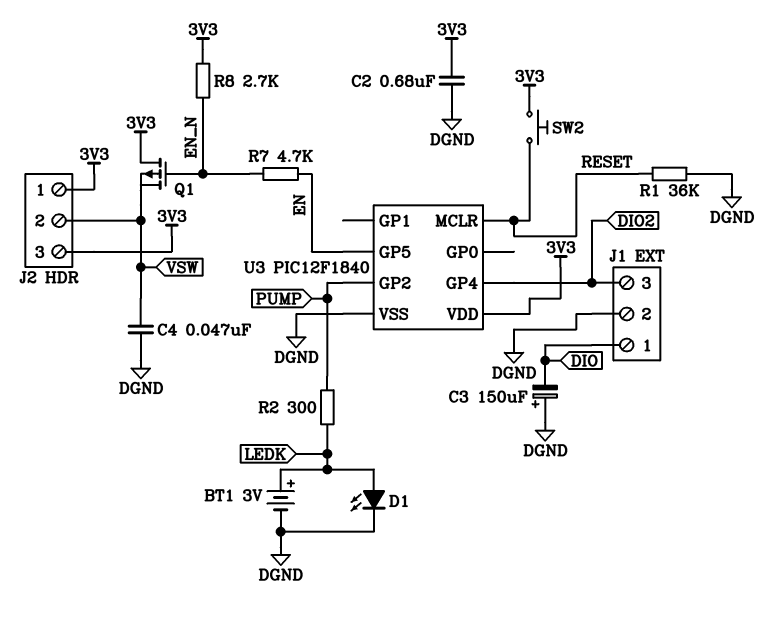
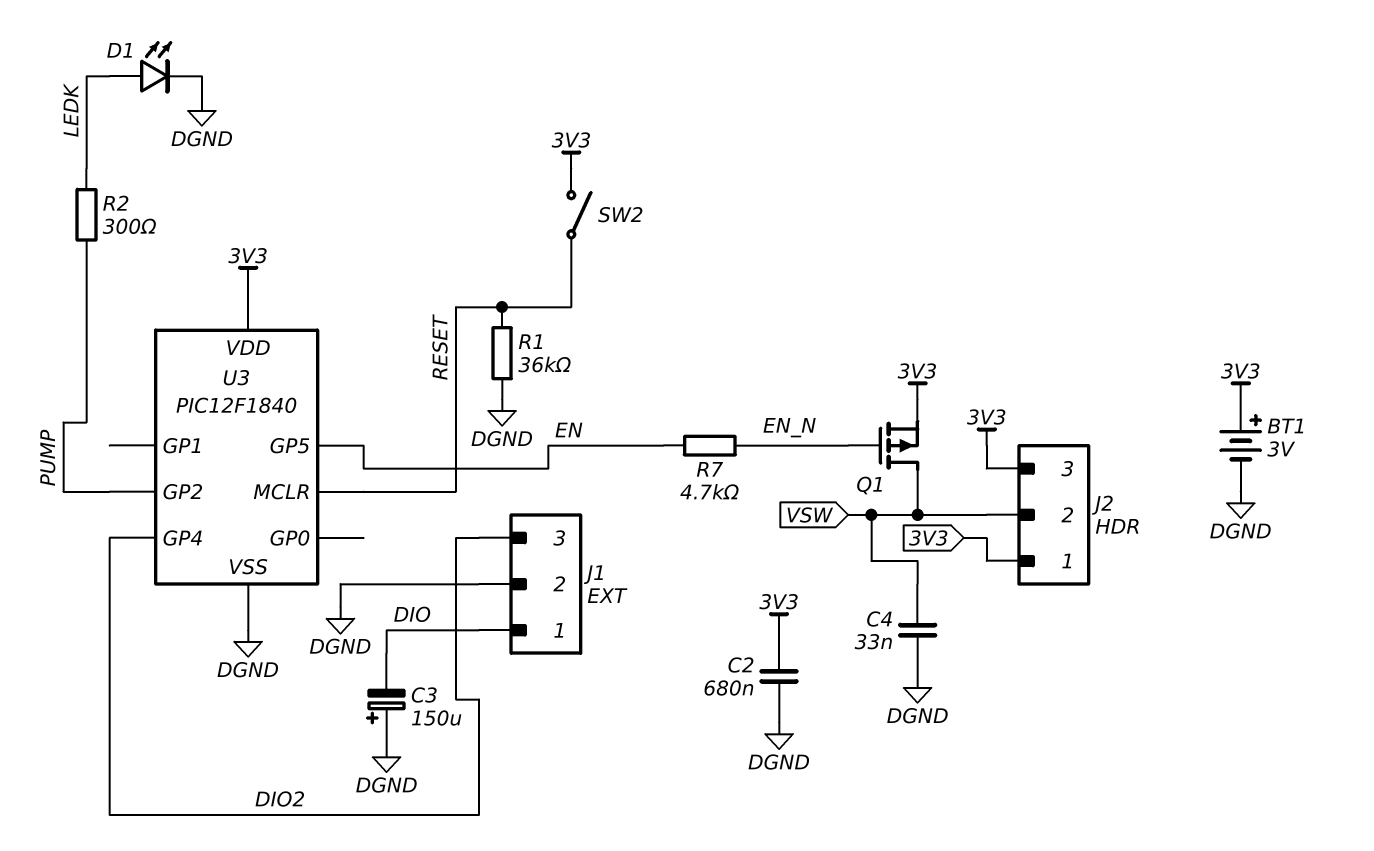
BT1: 3V (plus LEDK, minus DGND) -> 3V (plus 3V3, minus DGND)
C4: 47nF (DGND, VSW) -> 33nF (DGND, VSW)
Q1: PMOS (G EN_N, D 3V3, S VSW) -> PMOS (G EN_N, D VSW, S 3V3)
R8: 2.7k (3V3, EN_N) -> none
SW2: button (3V3, RESET) -> switch (3V3, RESET)

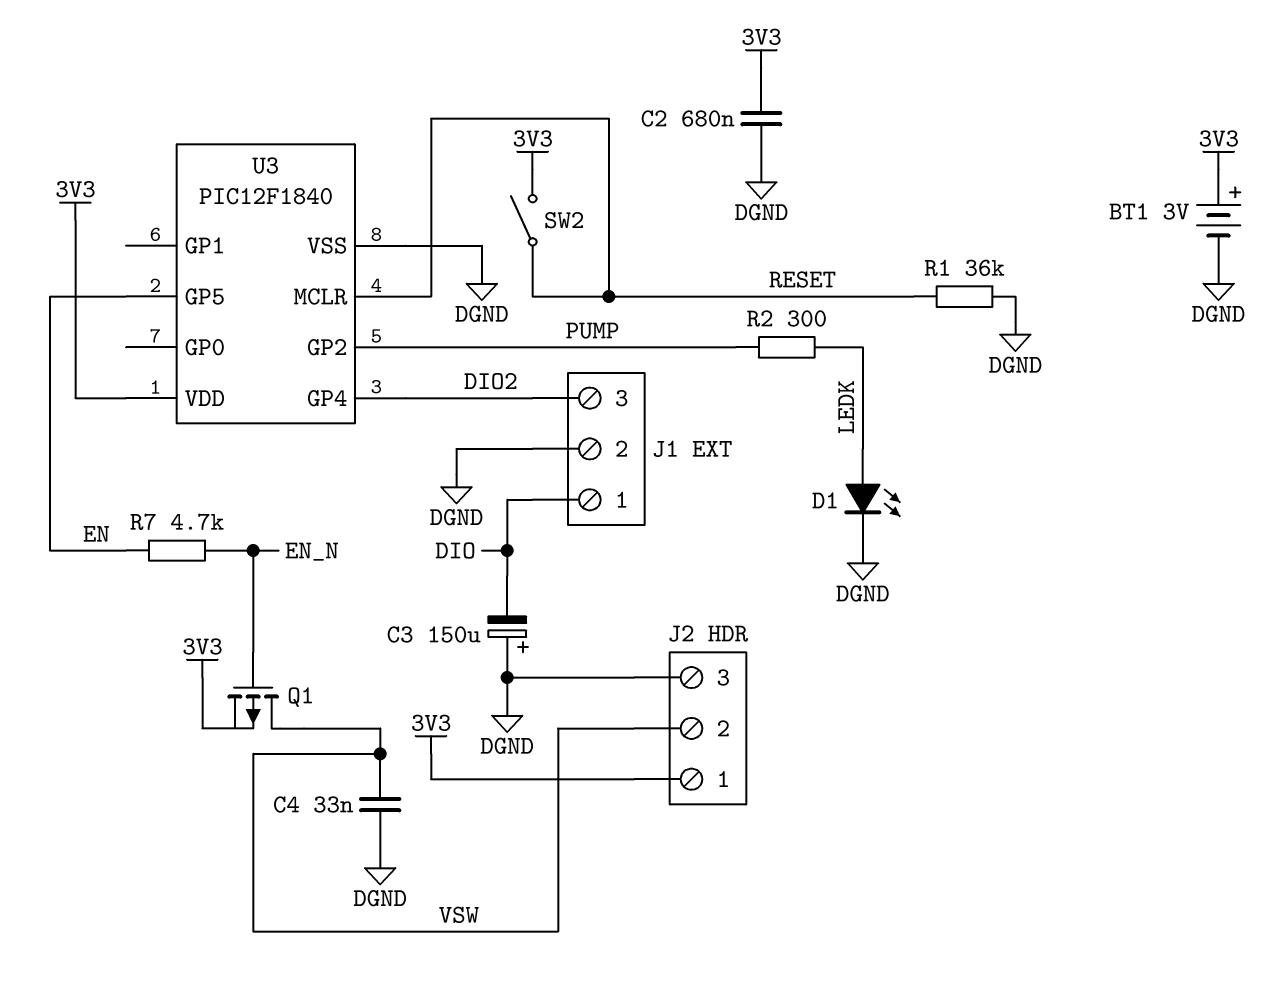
J2 pin 3: 3V3 -> DGND

